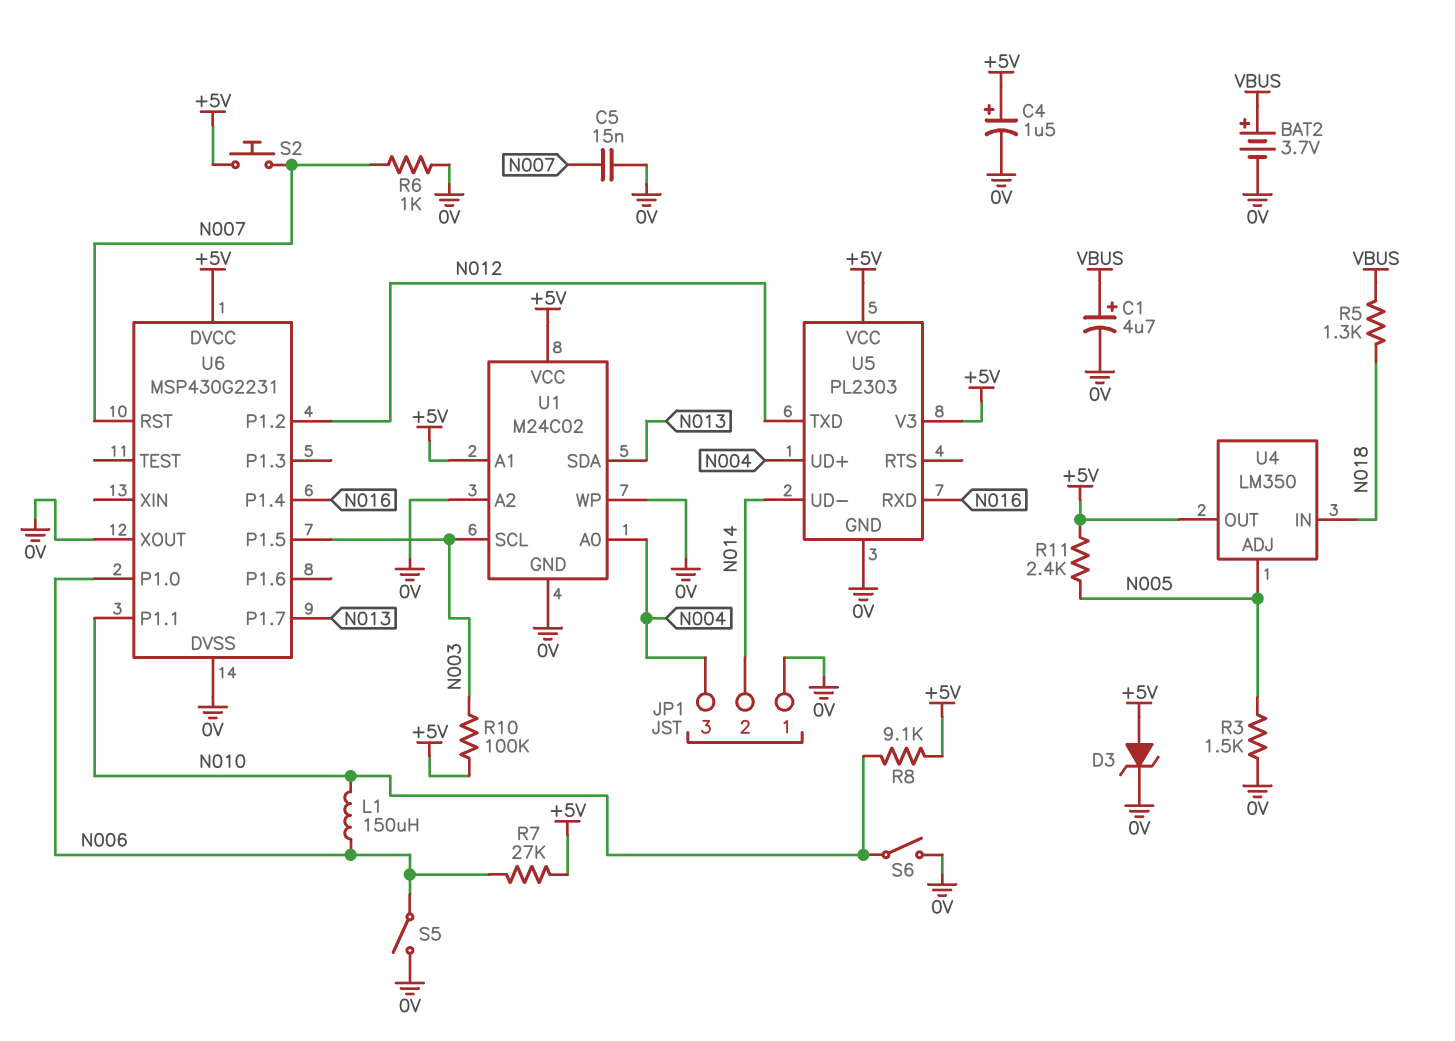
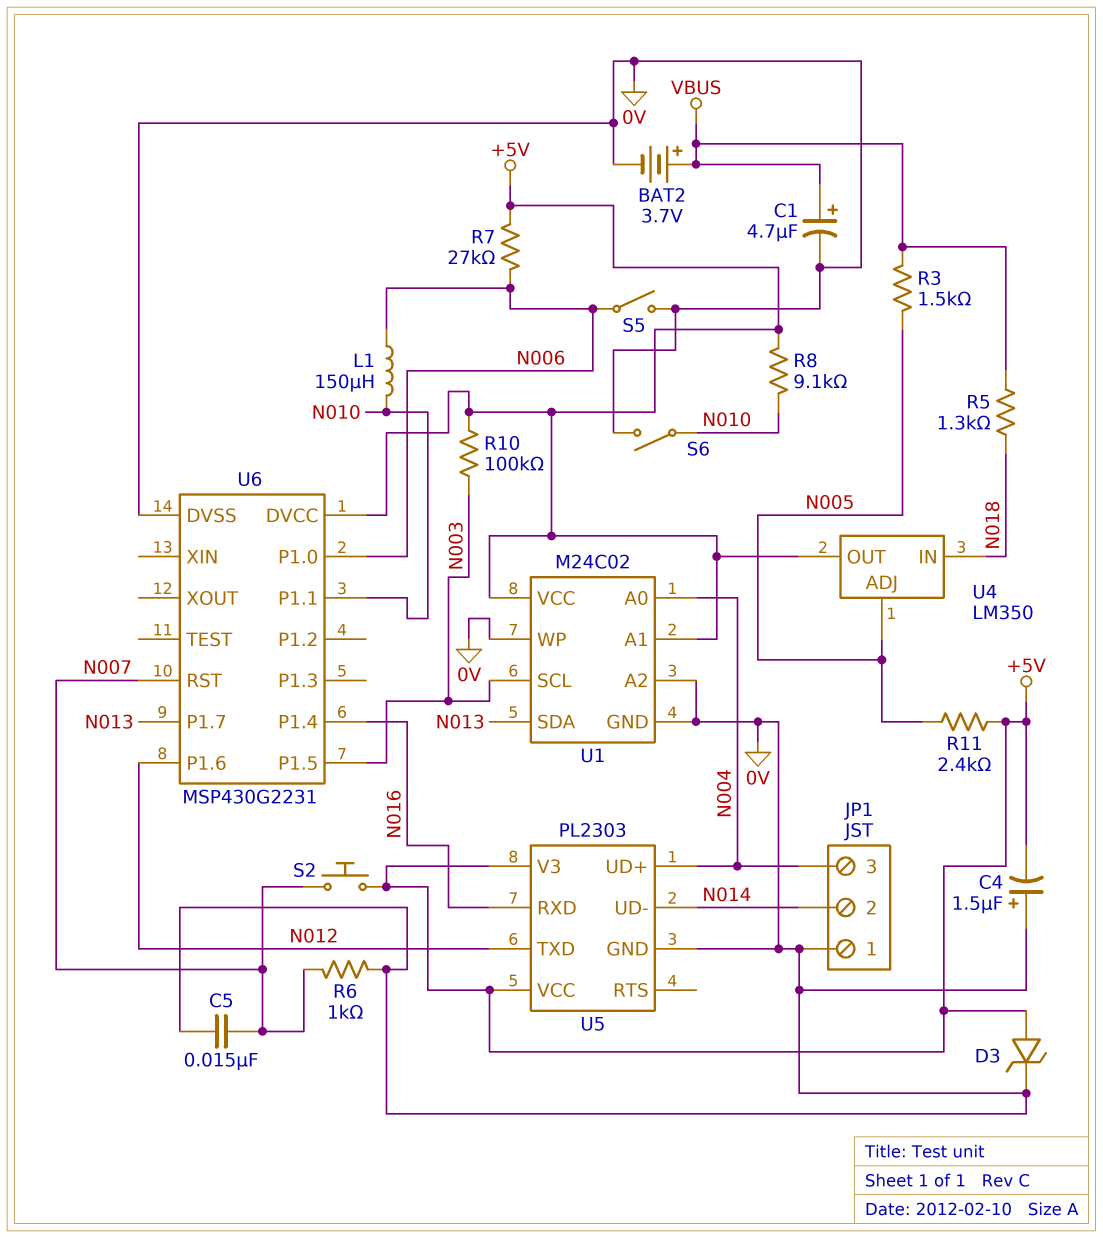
C4: 1.5uF (plus +5V, minus 0V) -> 1.5uF (plus 0V, minus +5V)
R3: 1.5k (0V, N005) -> 1.5k (N005, VBUS)
U6 pin P1.2: N012 -> none
U6 pin P1.6: none -> N012
U6 pin XOUT: 0V -> none

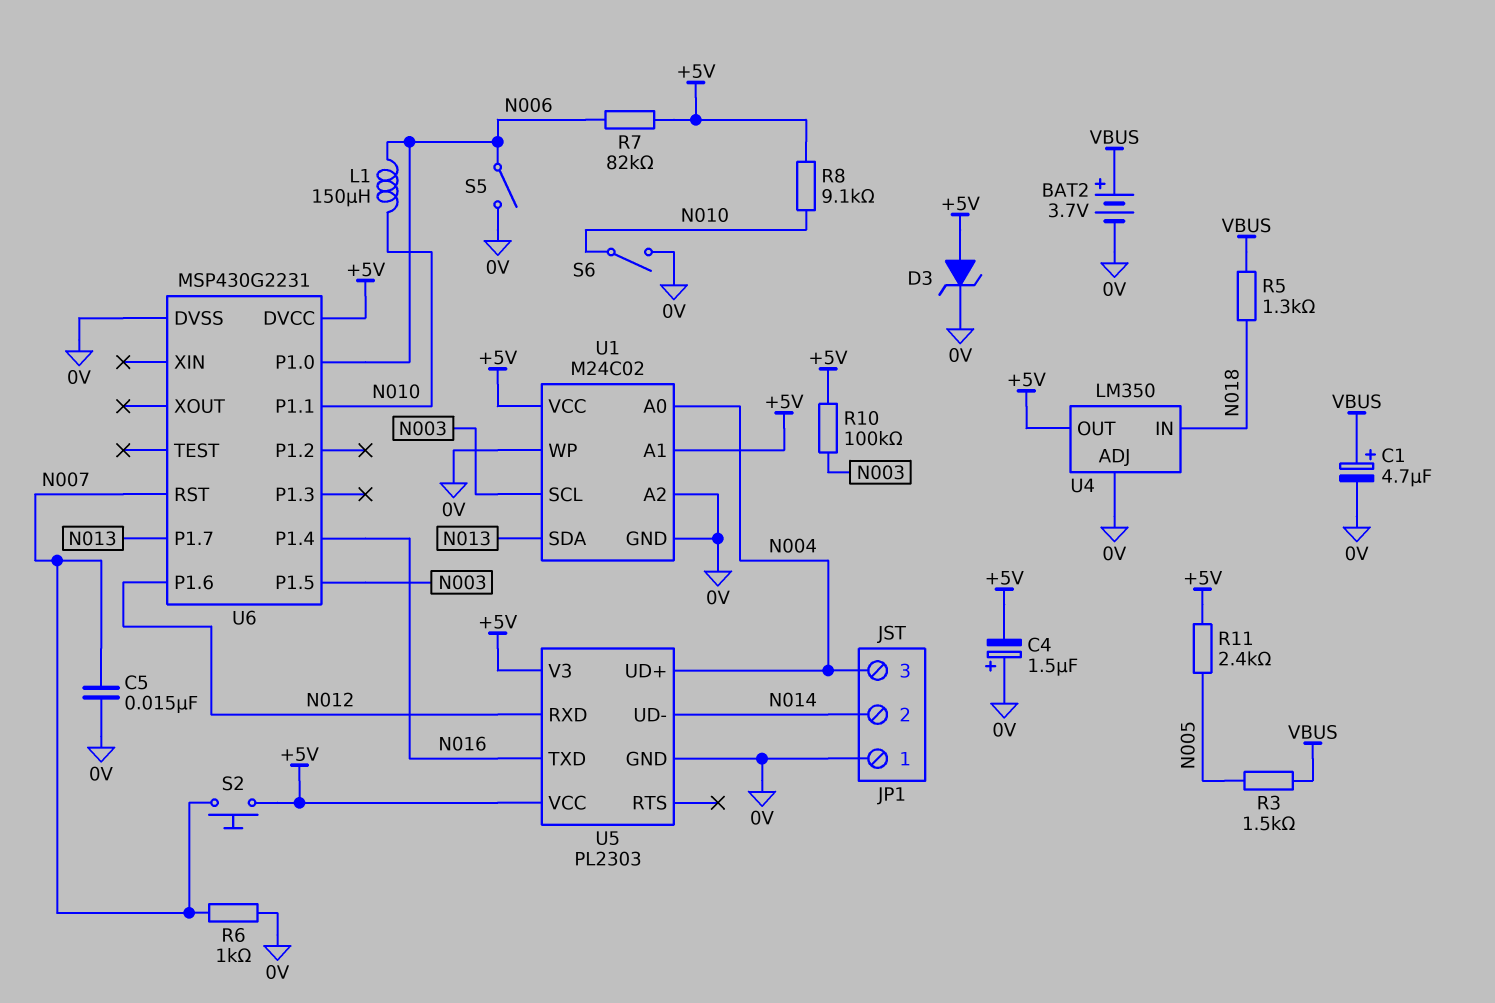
R7: 27k (+5V, N006) -> 82k (+5V, N006)
U4 pin ADJ: N005 -> 0V
U5 pin RXD: N016 -> N012
U5 pin TXD: N012 -> N016

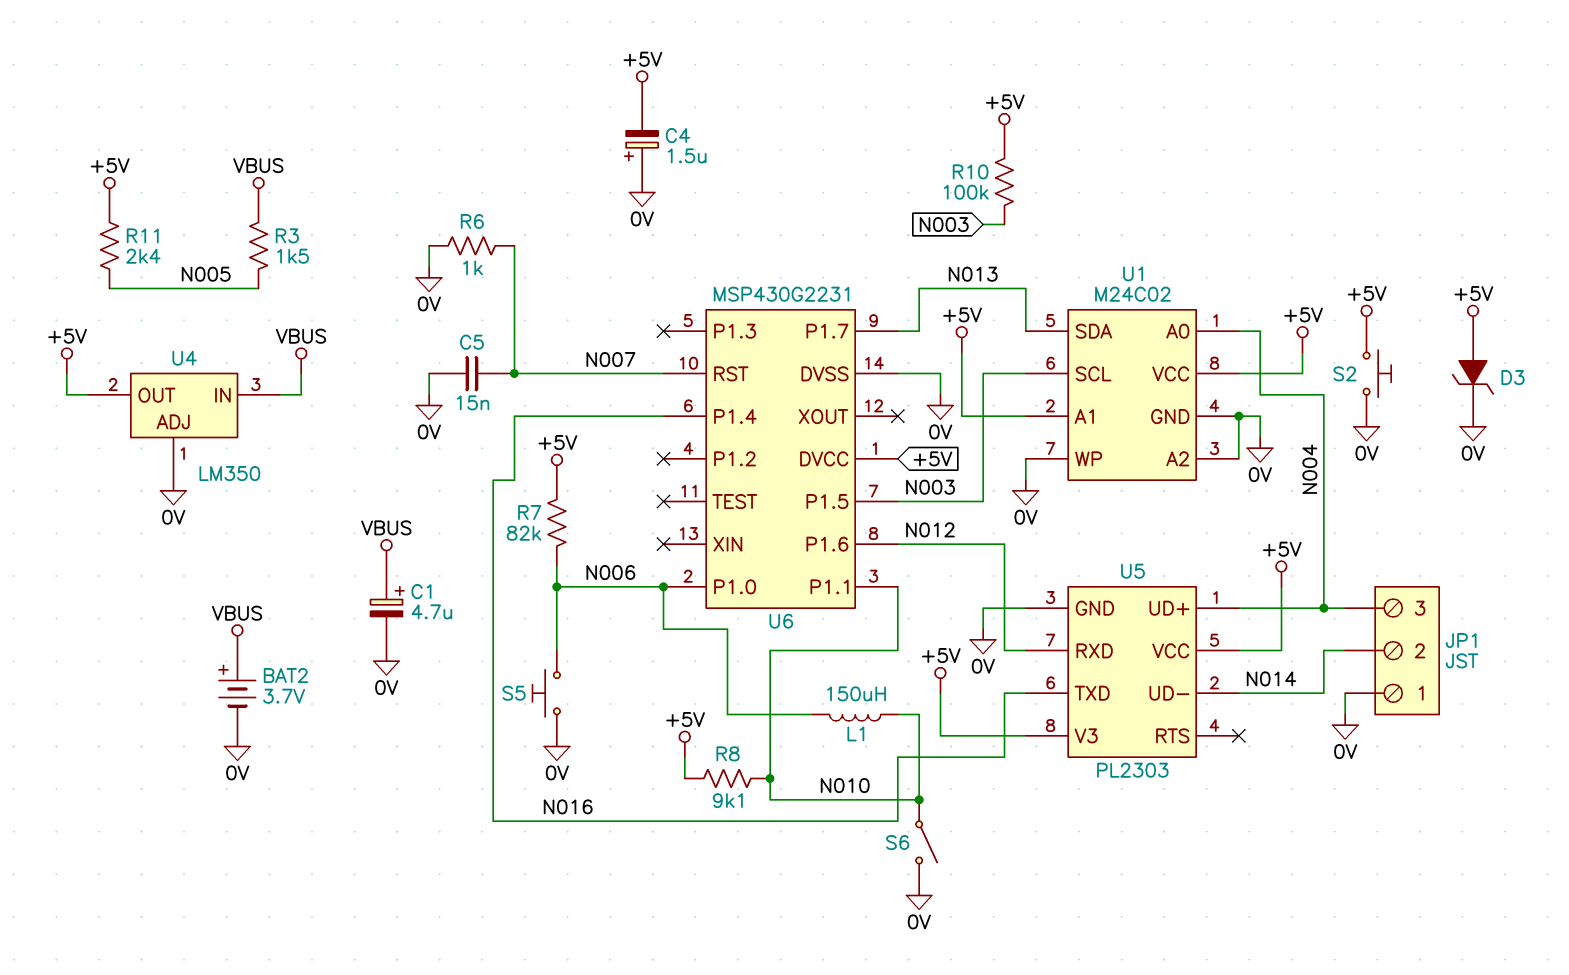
R5: 1.3k (N018, VBUS) -> none
S2: button (+5V, N007) -> button (+5V, 0V)
S5: switch (0V, N006) -> button (0V, N006)
U4 pin IN: N018 -> VBUS

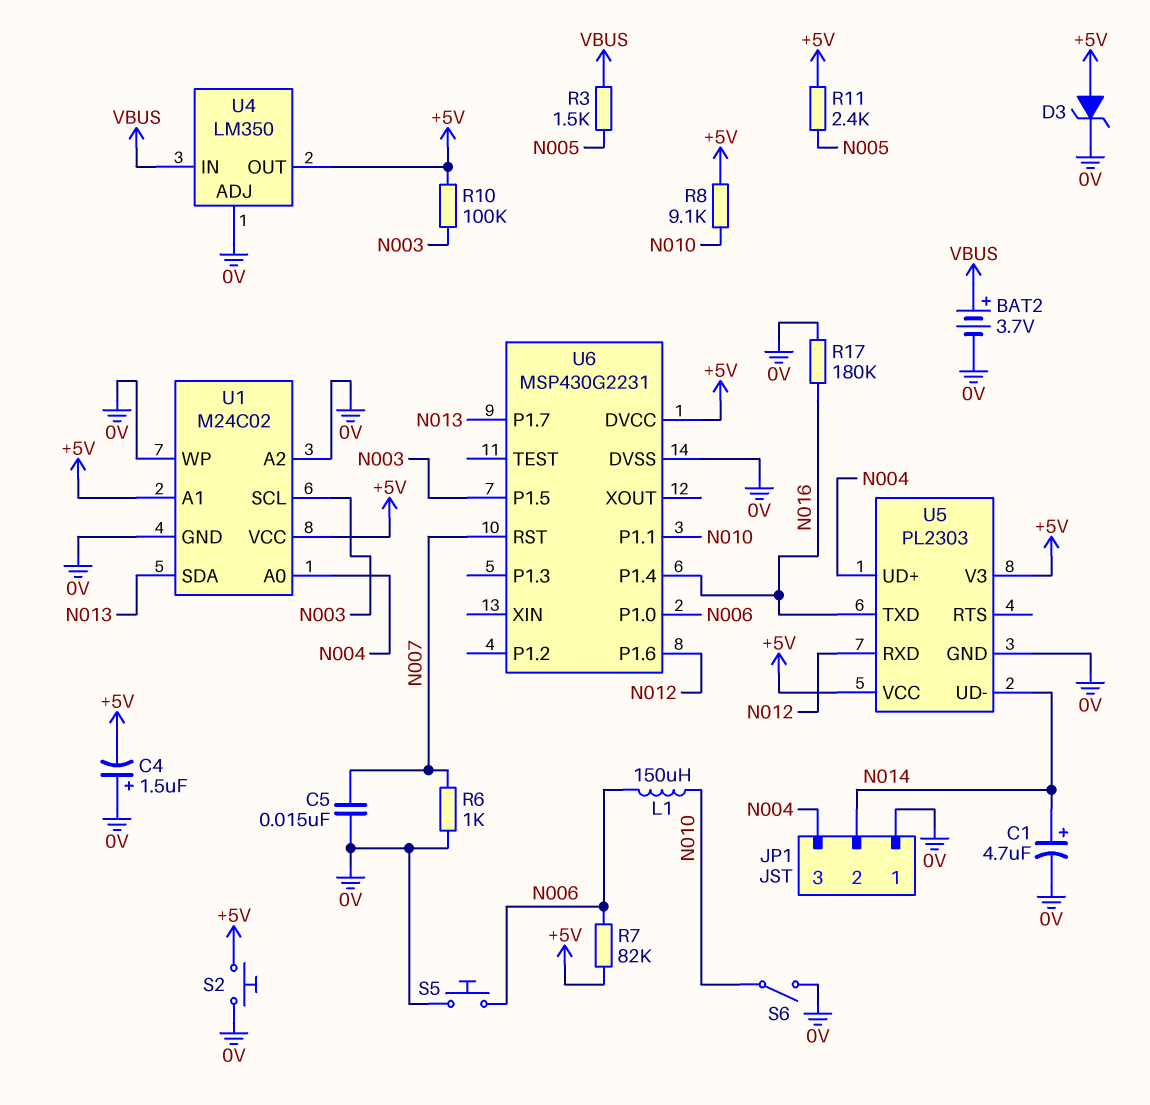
C1: 4.7uF (plus VBUS, minus 0V) -> 4.7uF (plus N014, minus 0V)
R17: none -> 180k (0V, N016)

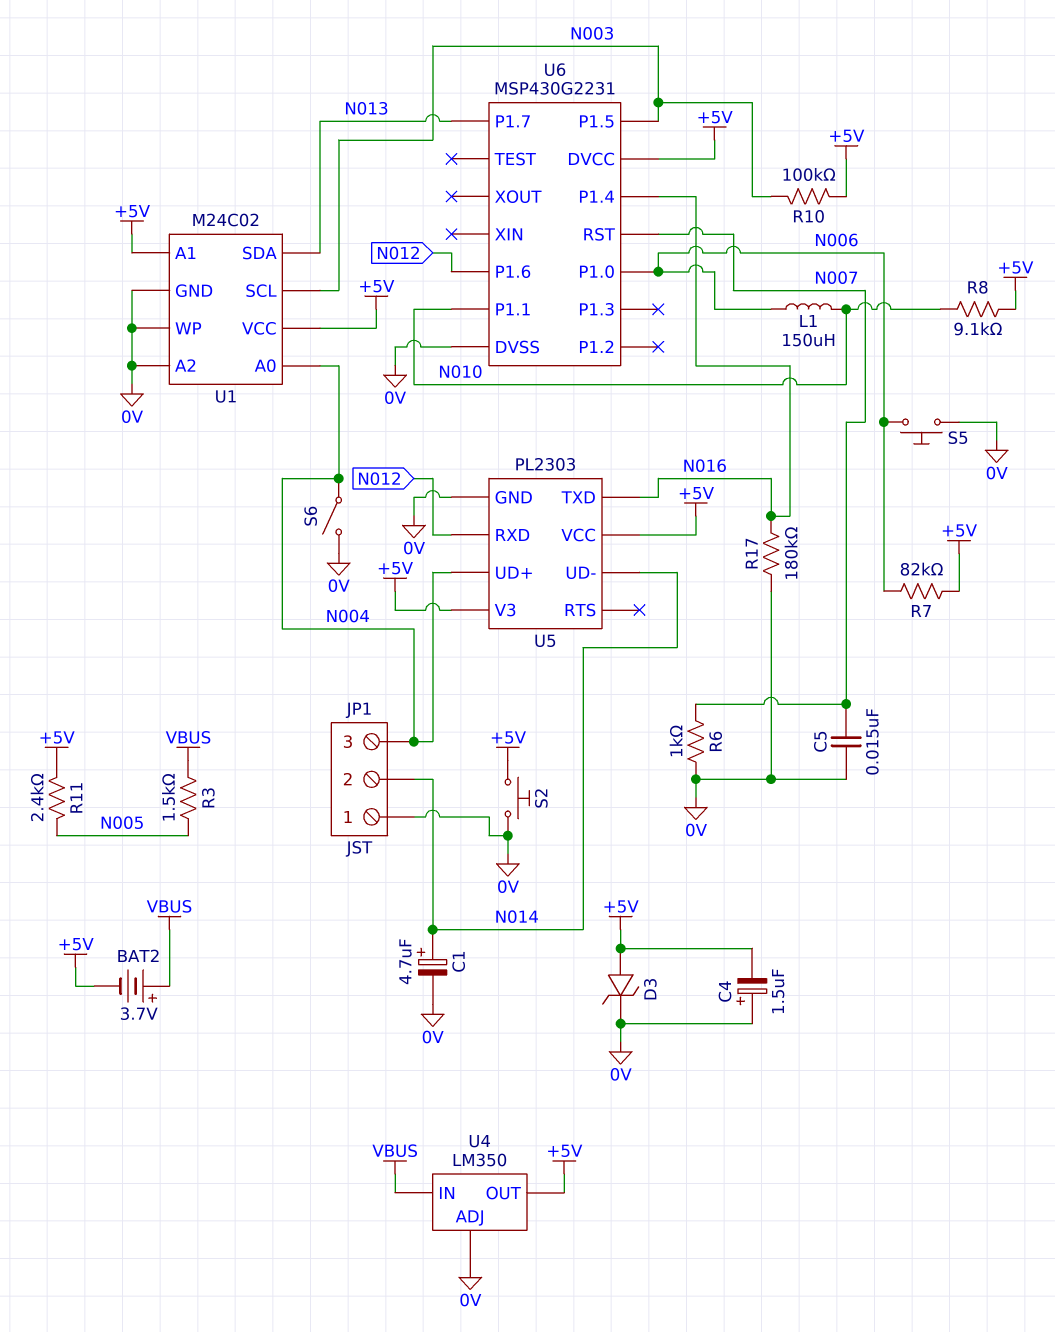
BAT2: 3.7V (plus VBUS, minus 0V) -> 3.7V (plus VBUS, minus +5V)
S6: switch (0V, N010) -> switch (0V, N004)

